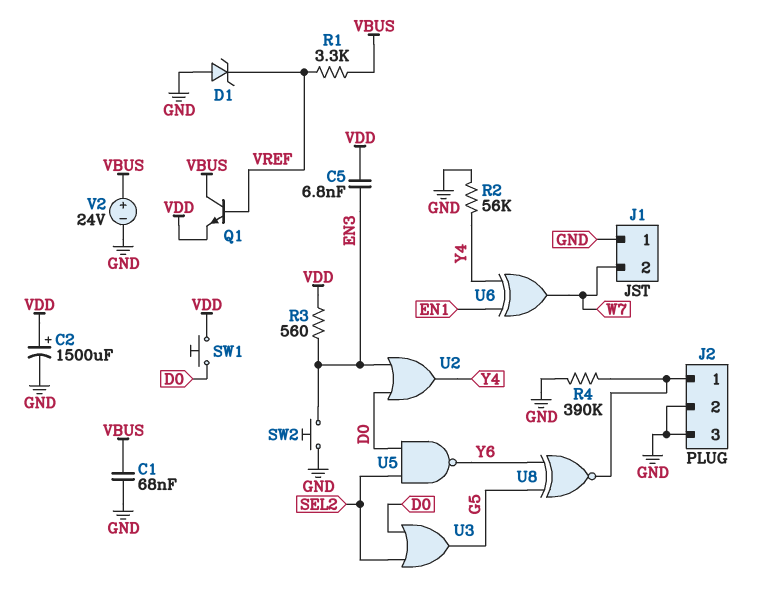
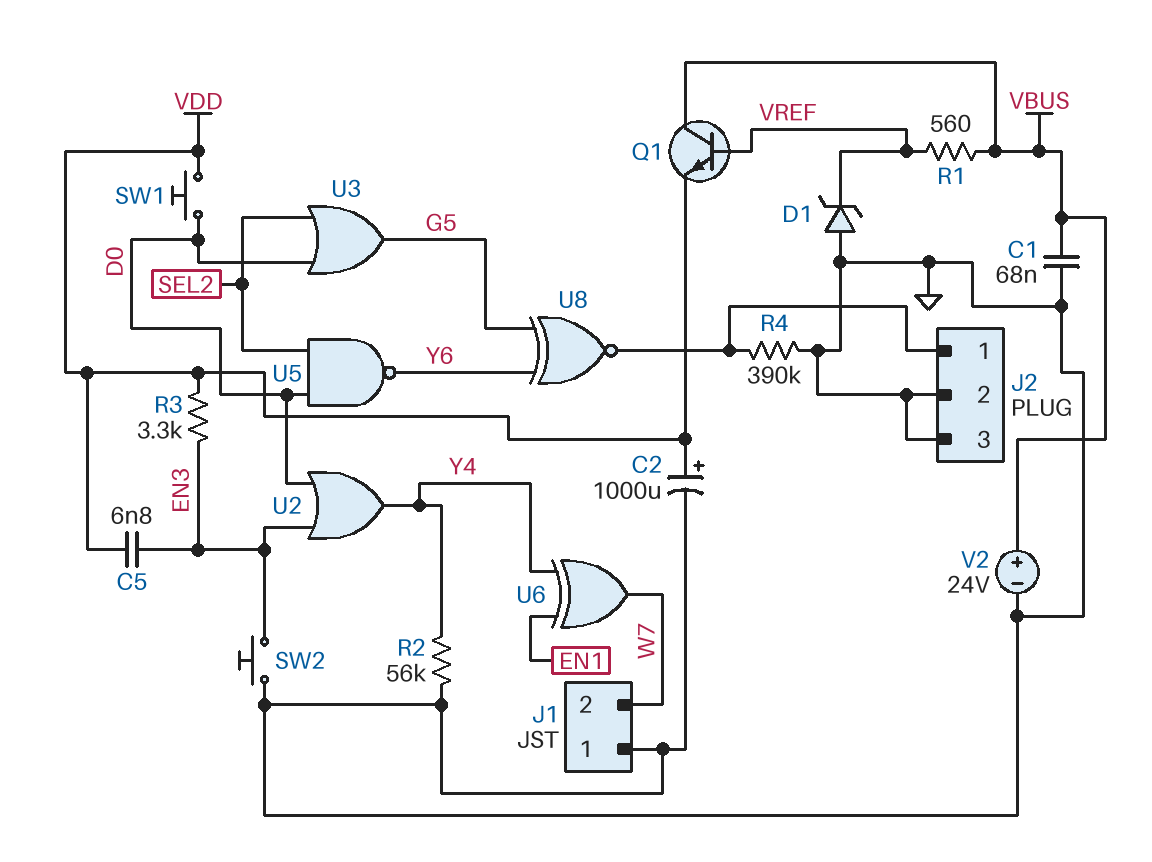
C2: 1500uF (plus VDD, minus GND) -> 1000uF (plus VDD, minus GND)
R1: 3.3k (VBUS, VREF) -> 560 (VBUS, VREF)
R3: 560 (EN3, VDD) -> 3.3k (EN3, VDD)

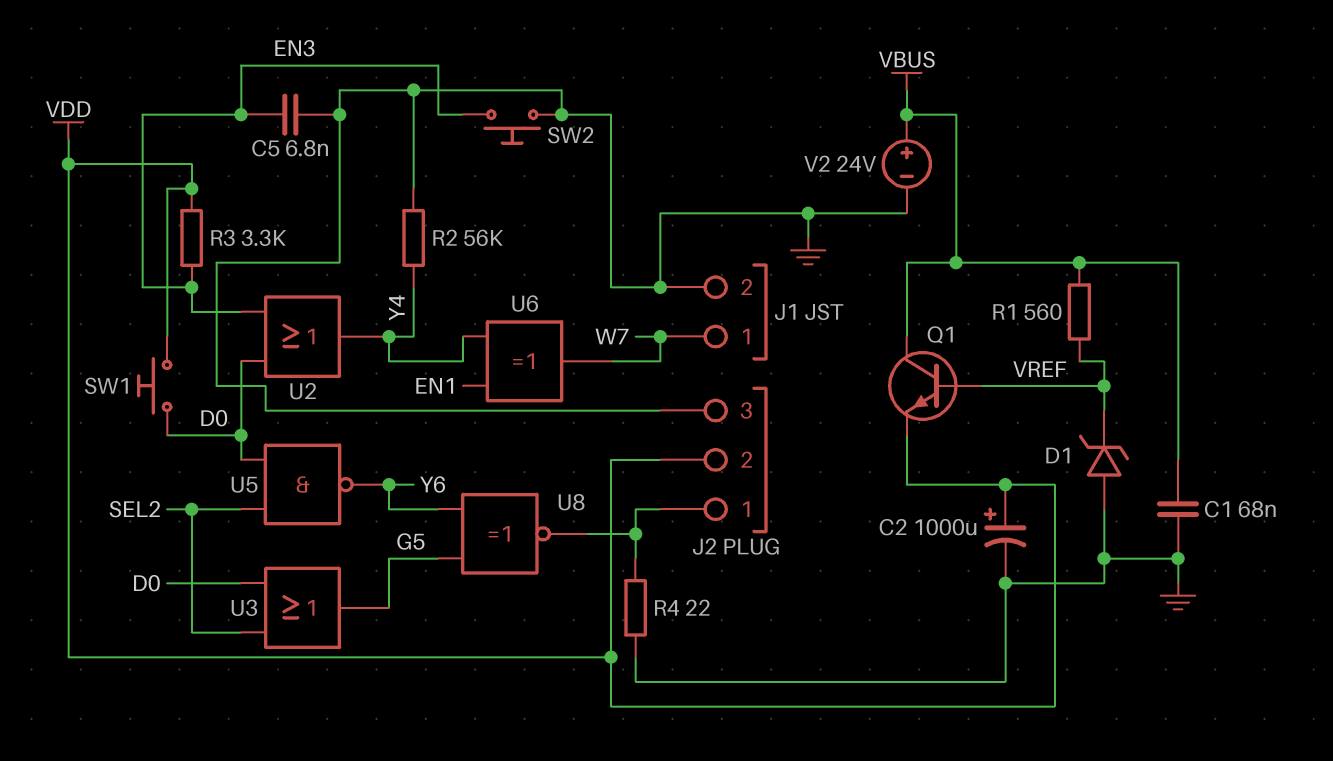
C5: 6.8nF (EN3, VDD) -> 6.8nF (EN3, GND)
J1 pin 1: GND -> W7
J1 pin 2: W7 -> GND
J2 pin 2: GND -> VDD
R4: 390k (GND, J2/1) -> 22 (GND, J2/1)

